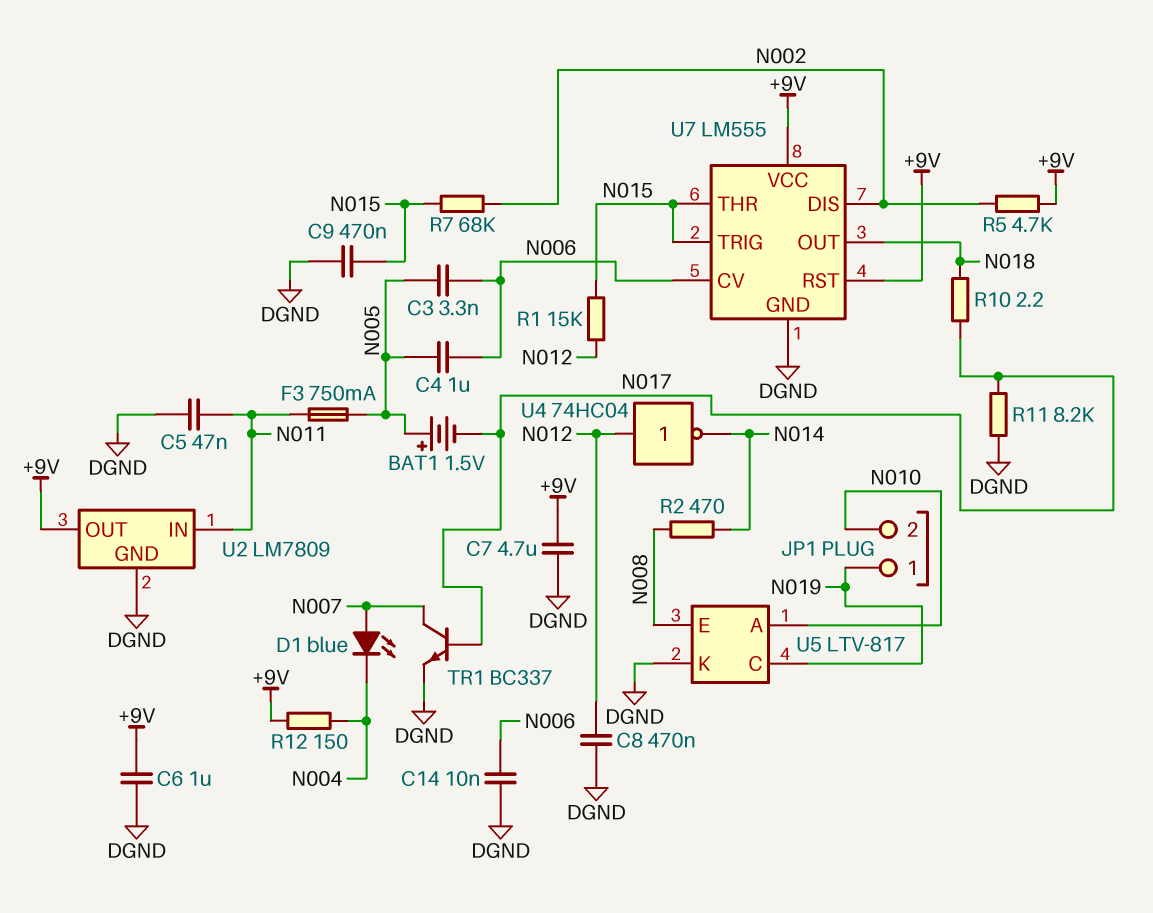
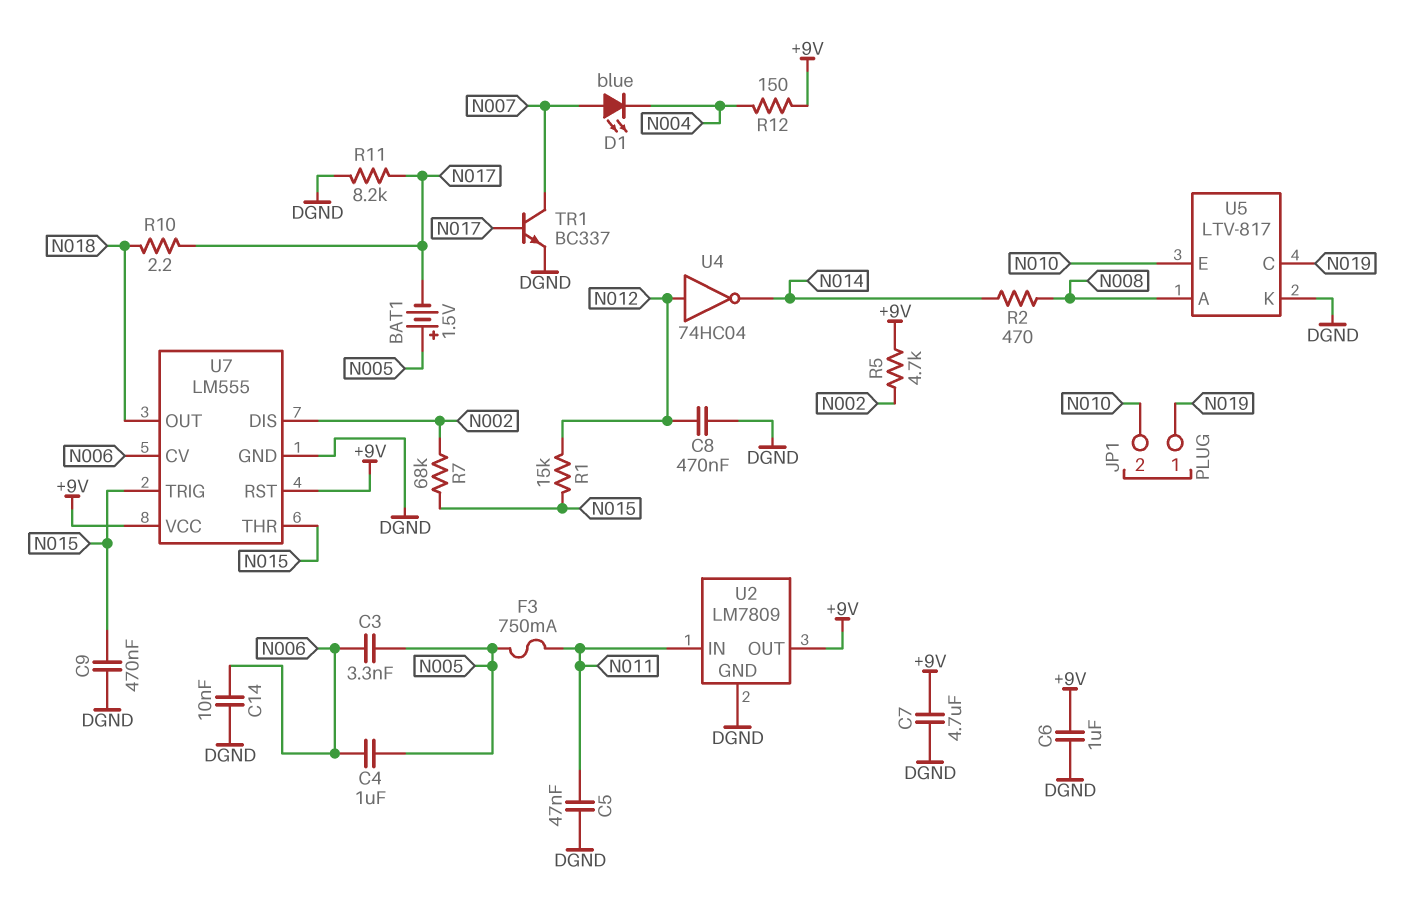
U5 pin A: N010 -> N008
U5 pin E: N008 -> N010

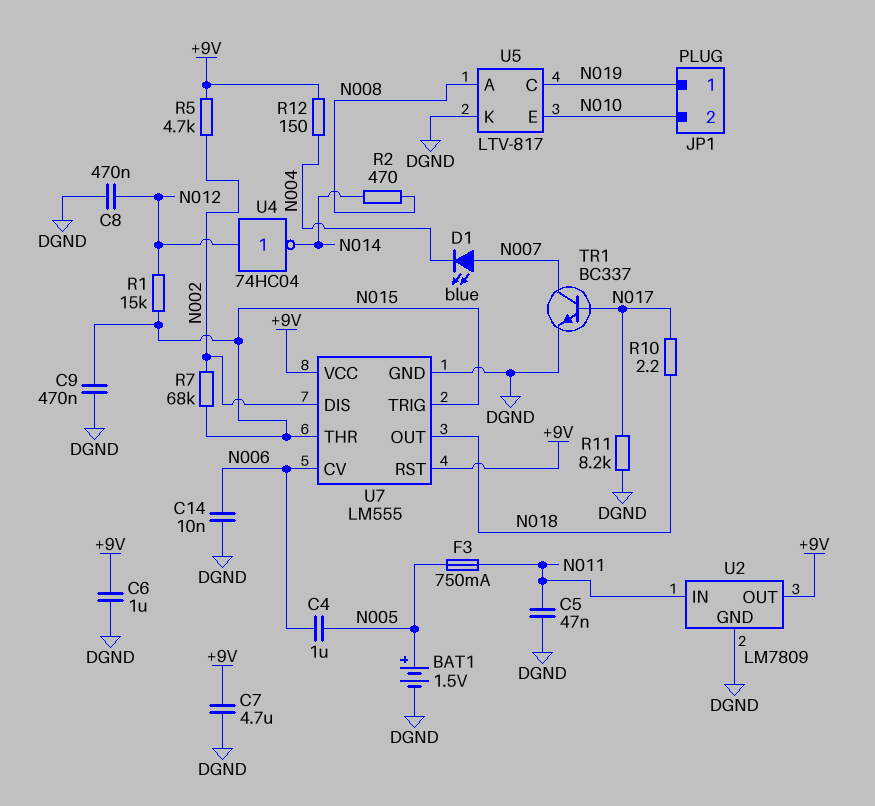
BAT1: 1.5V (plus N005, minus N017) -> 1.5V (plus N005, minus DGND)
C3: 3.3nF (N005, N006) -> none

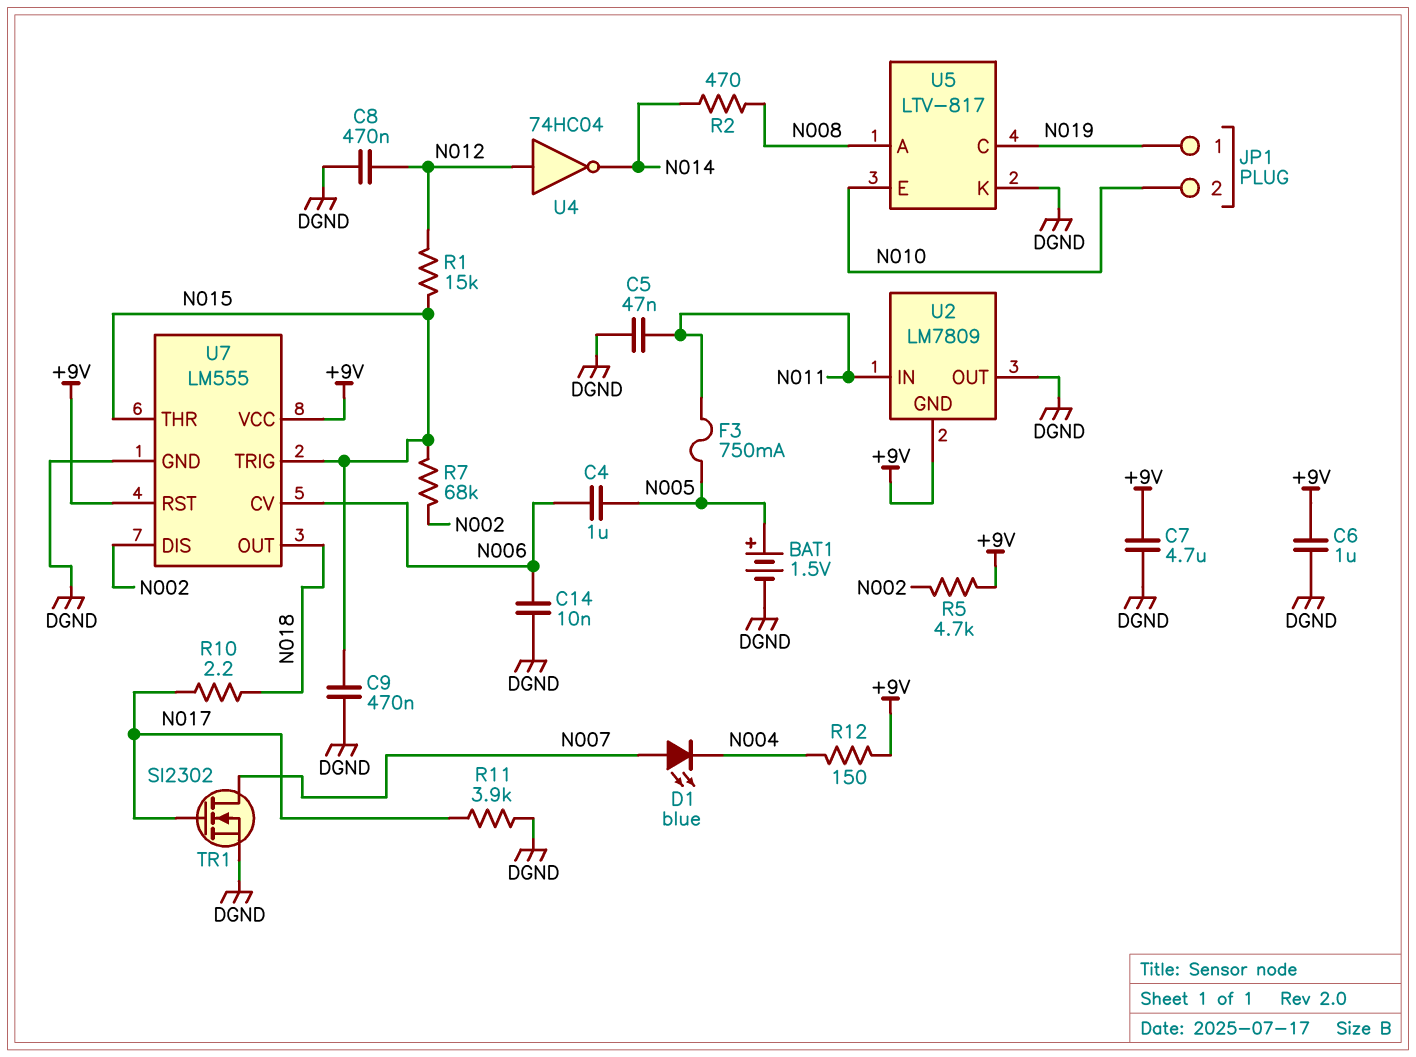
R11: 8.2k (DGND, N017) -> 3.9k (DGND, N017)
TR1: NPN BC337 (B N017, C N007, E DGND) -> NMOS SI2302 (G N017, D N007, S DGND)
U2 pin GND: DGND -> +9V
U2 pin OUT: +9V -> DGND

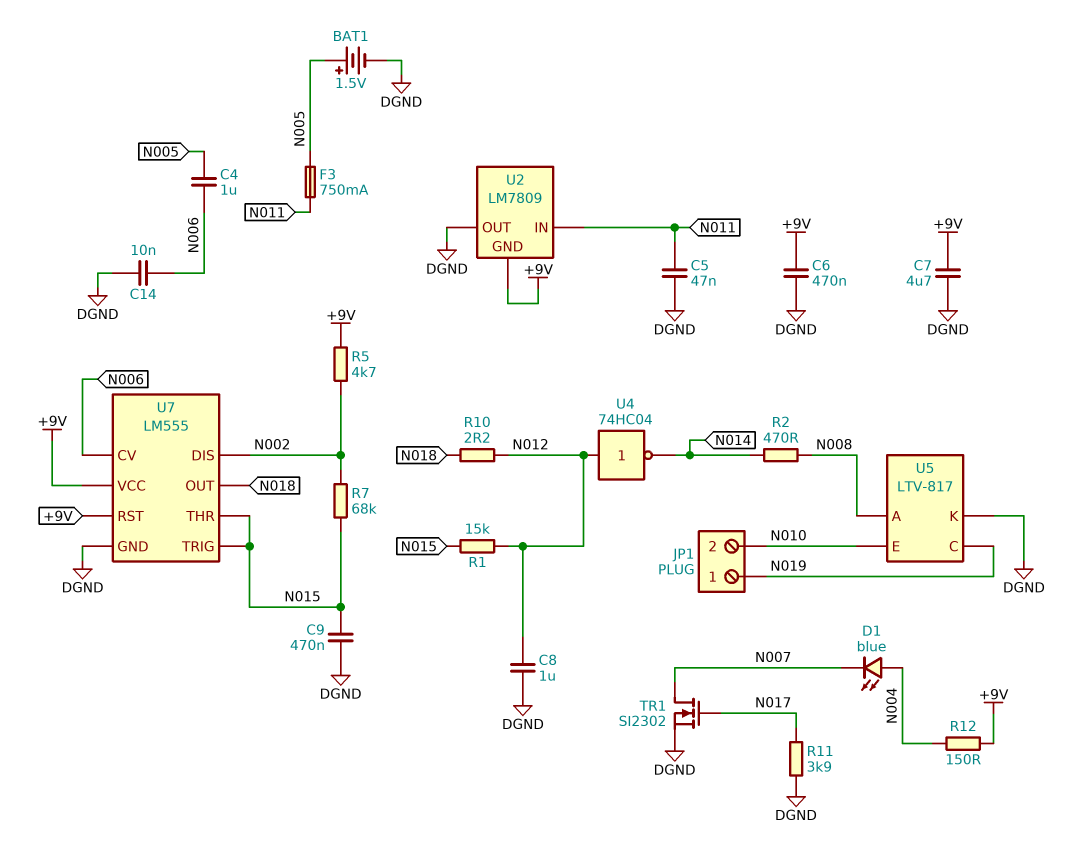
C6: 1uF (+9V, DGND) -> 470nF (+9V, DGND)
C8: 470nF (DGND, N012) -> 1uF (DGND, N012)
D1: LED blue (A N007, K N004) -> LED blue (A N004, K N007)
R10: 2.2 (N017, N018) -> 2.2 (N012, N018)

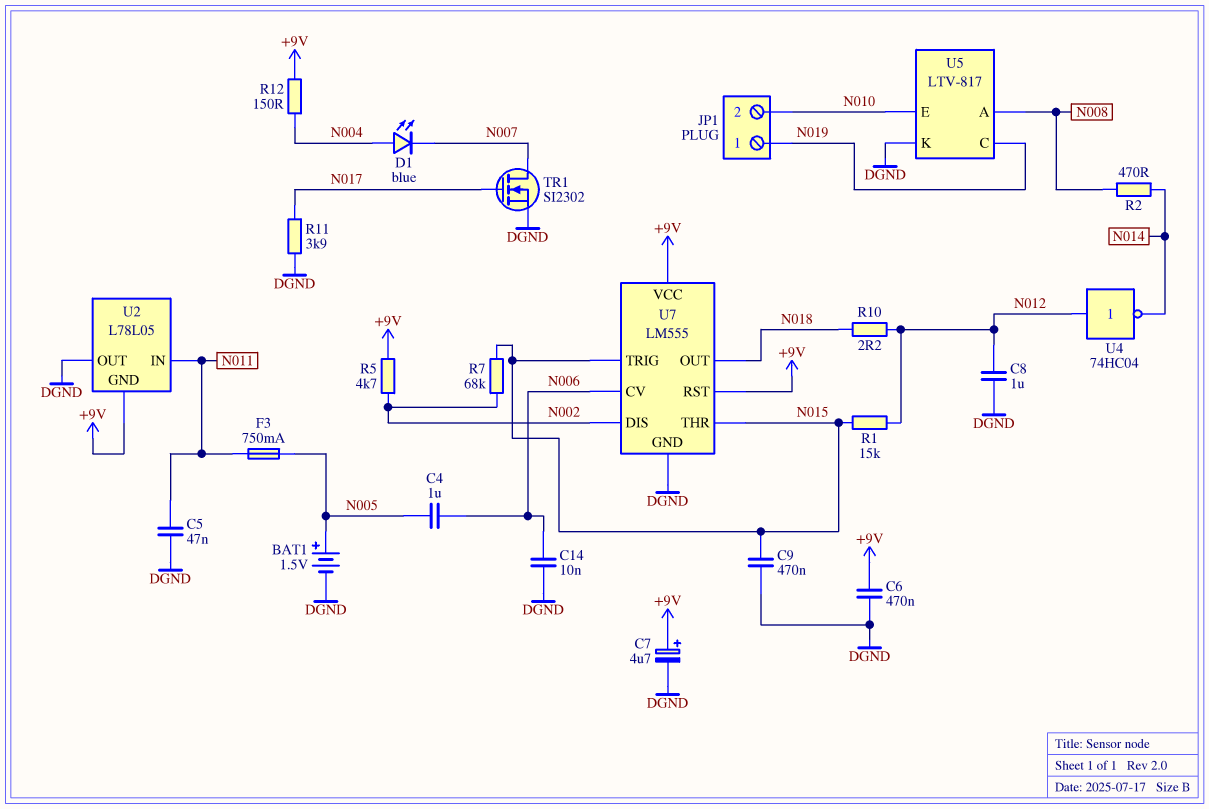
C7: 4.7uF (+9V, DGND) -> 4.7uF (plus +9V, minus DGND)
U2: LM7809 -> L78L05

